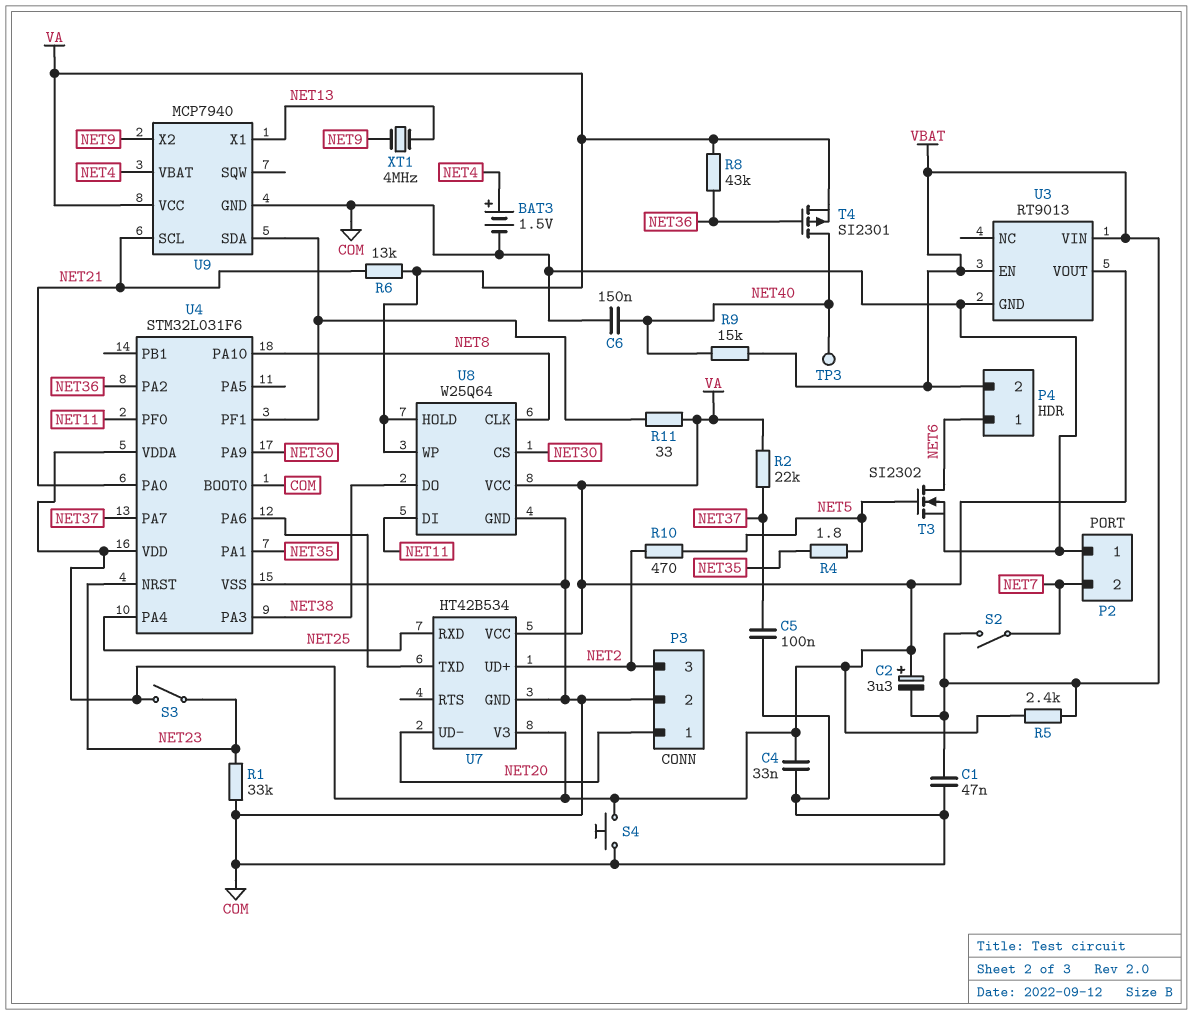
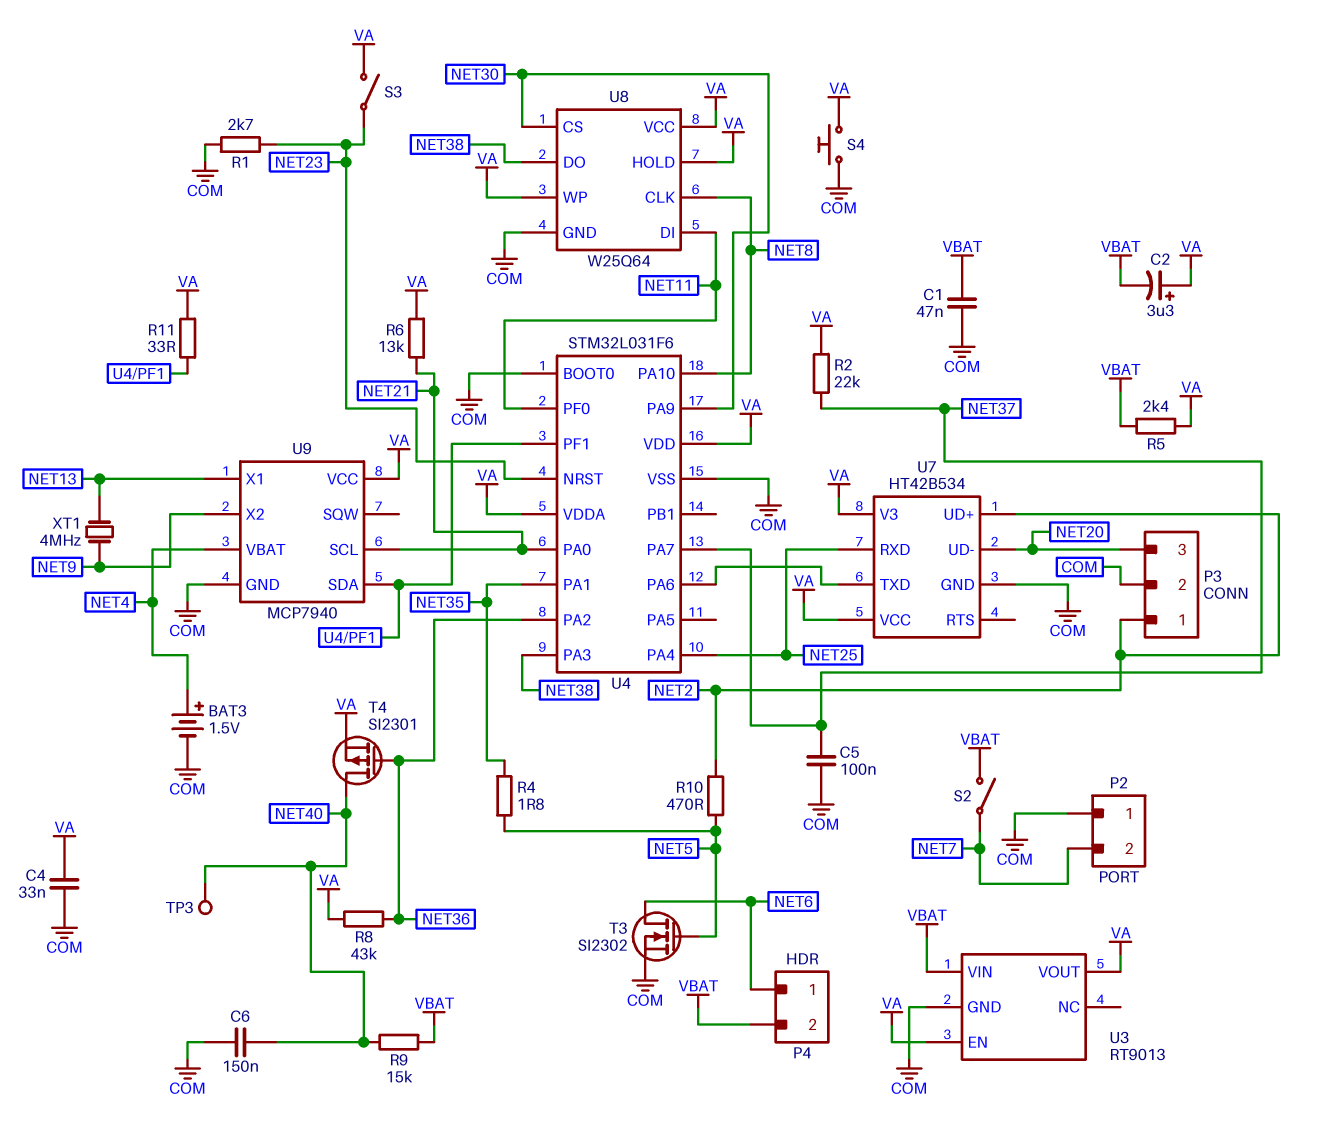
P3 pin 1: NET20 -> NET2
P3 pin 3: NET2 -> NET20
R1: 33k (COM, NET23) -> 2.7k (COM, NET23)
U3 pin EN: VBAT -> VA

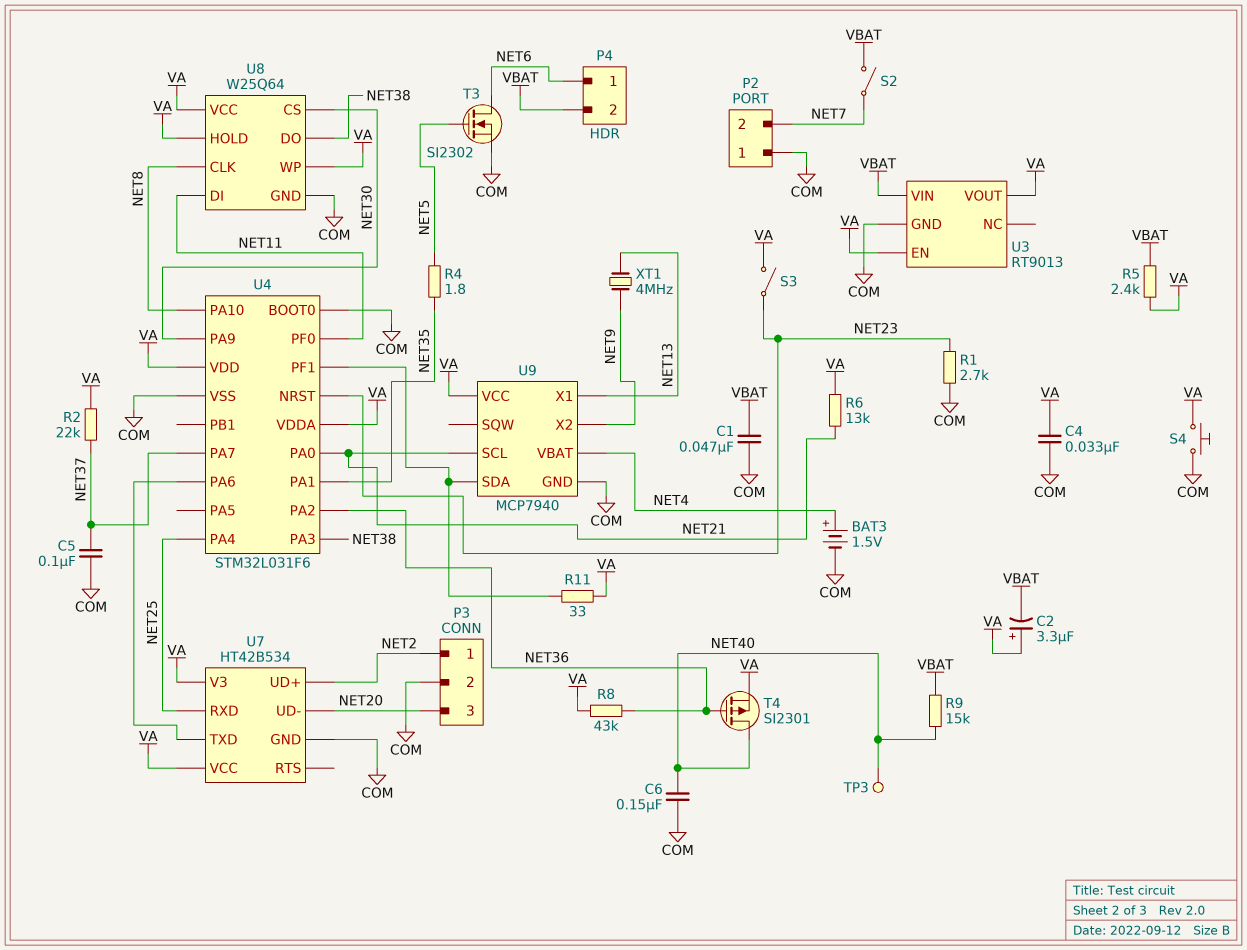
R10: 470 (NET2, NET5) -> none

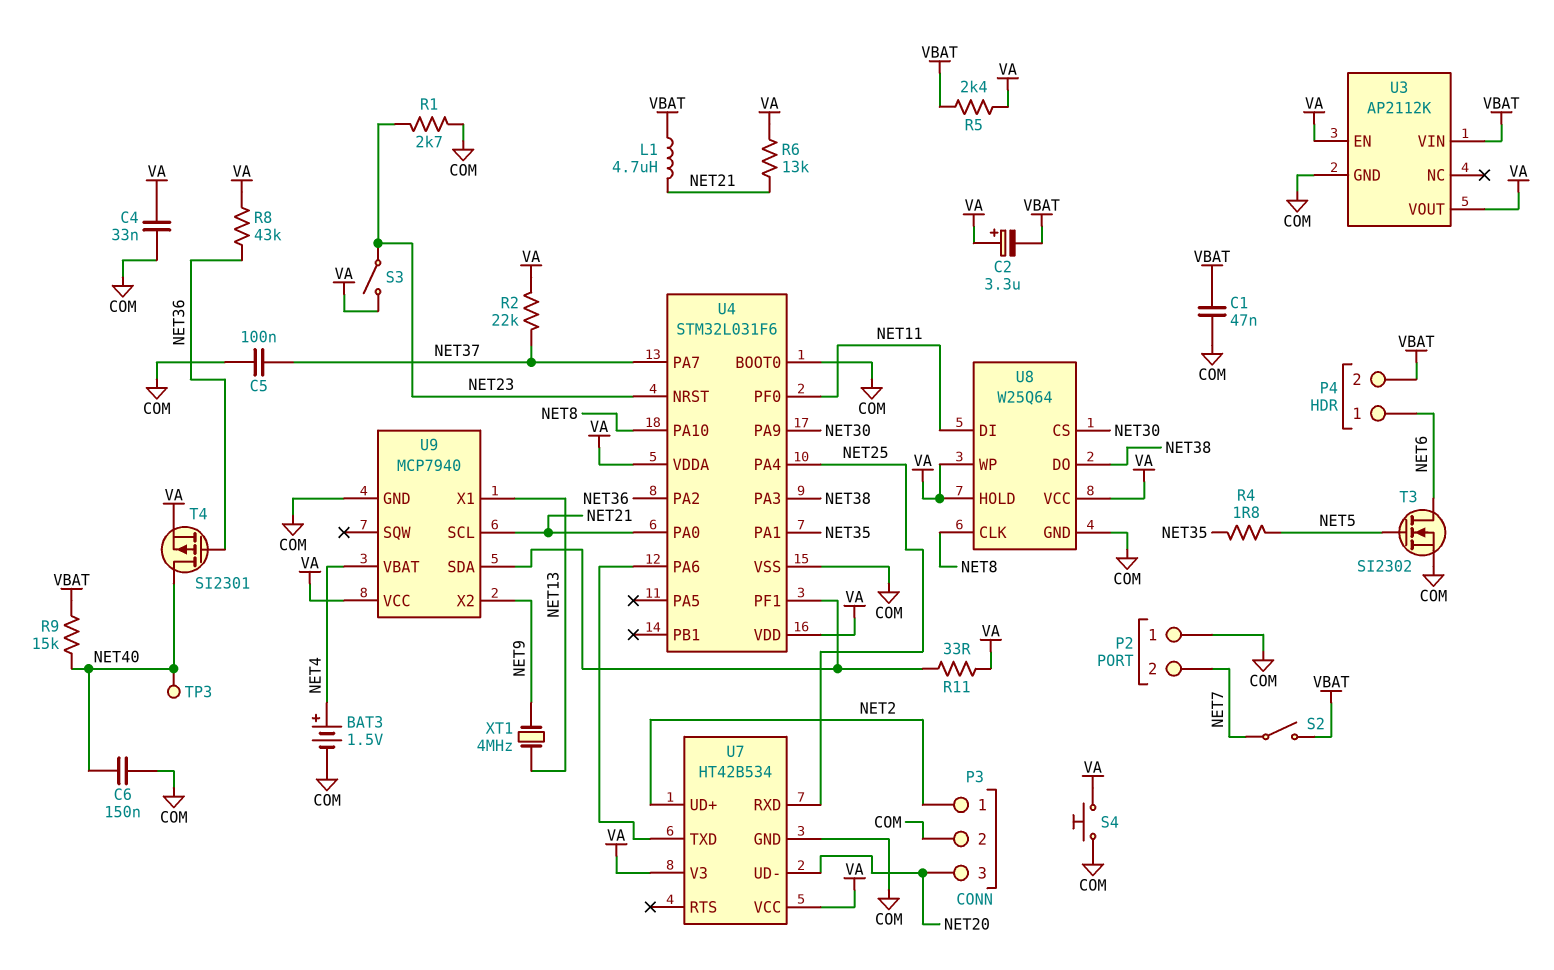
L1: none -> 4.7uH (NET21, VBAT)
U3: RT9013 -> AP2112K

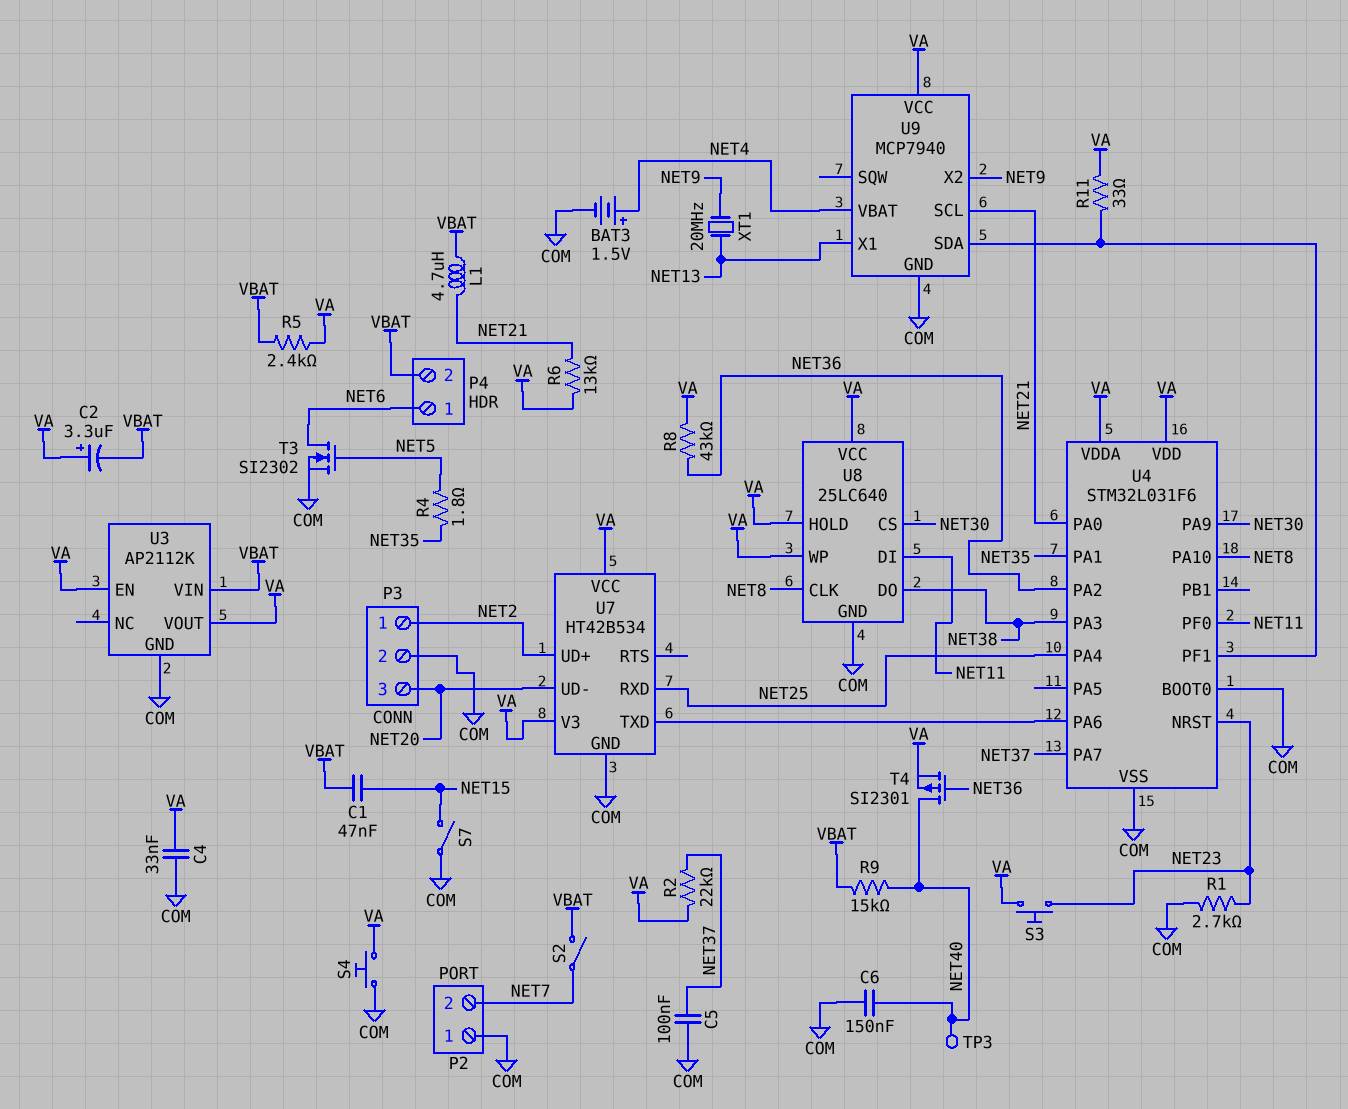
C1: 47nF (COM, VBAT) -> 47nF (NET15, VBAT)
S3: switch (NET23, VA) -> button (NET23, VA)
S7: none -> switch (COM, NET15)
U8: W25Q64 -> 25LC640
XT1: 4MHz (NET9, NET13) -> 20MHz (NET9, NET13)

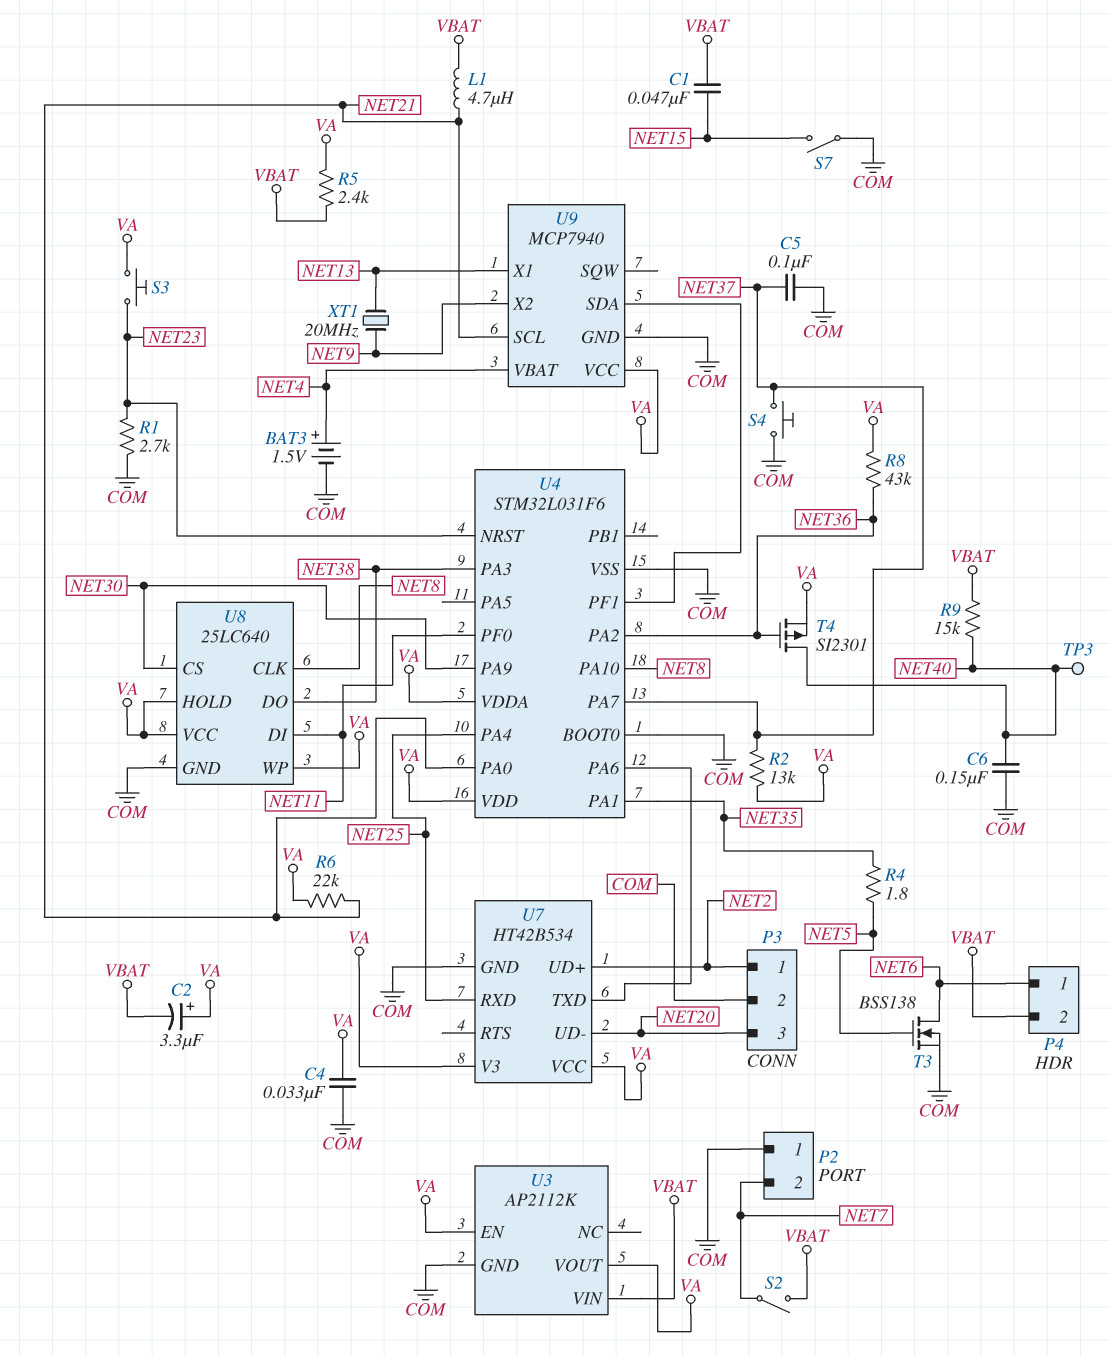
R2: 22k (NET37, VA) -> 13k (NET37, VA)
R6: 13k (NET21, VA) -> 22k (NET21, VA)
R11: 33 (U4/PF1, VA) -> none
S4: button (COM, VA) -> button (COM, NET37)
T3: NMOS SI2302 (G NET5, D NET6, S COM) -> NMOS BSS138 (G NET5, D NET6, S COM)

